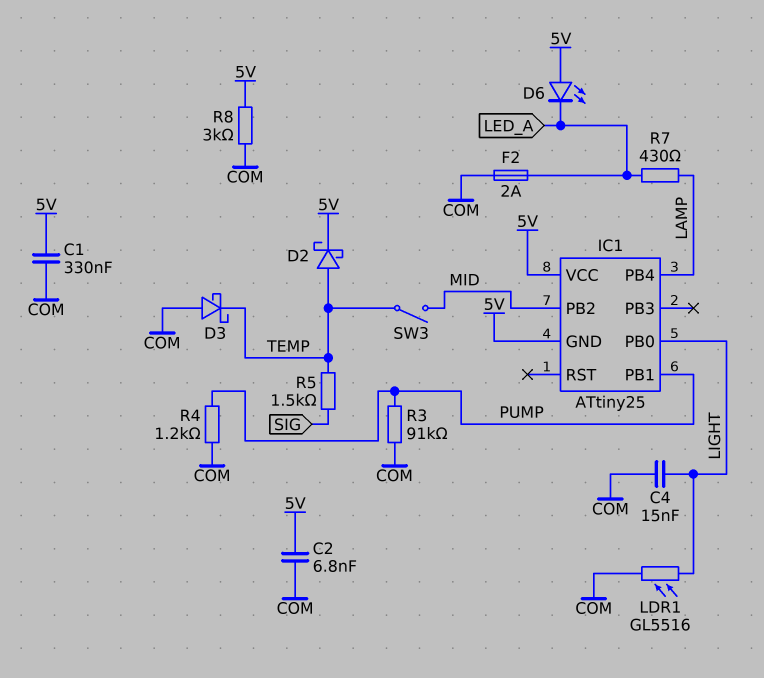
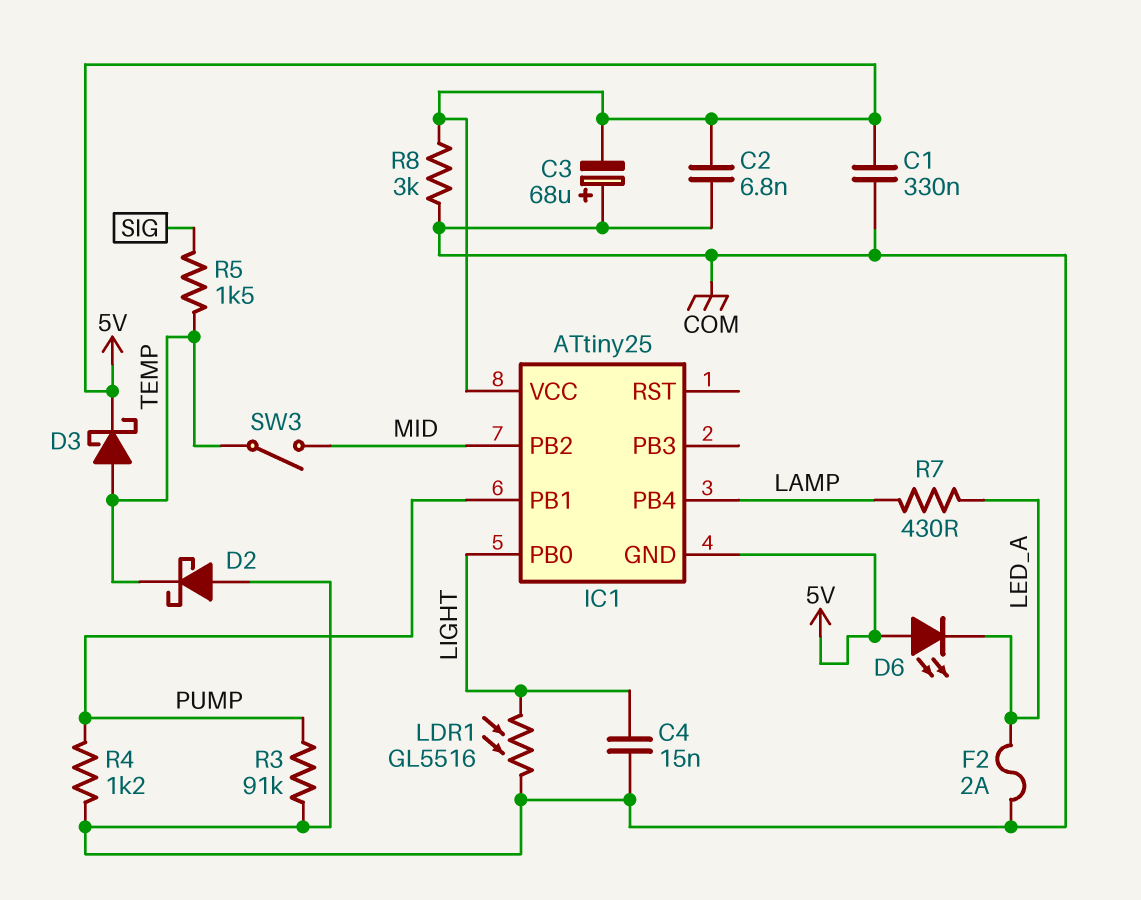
C3: none -> 68uF (plus COM, minus 5V)
D2: schottky (A TEMP, K 5V) -> schottky (A COM, K TEMP)
D3: schottky (A COM, K TEMP) -> schottky (A TEMP, K 5V)

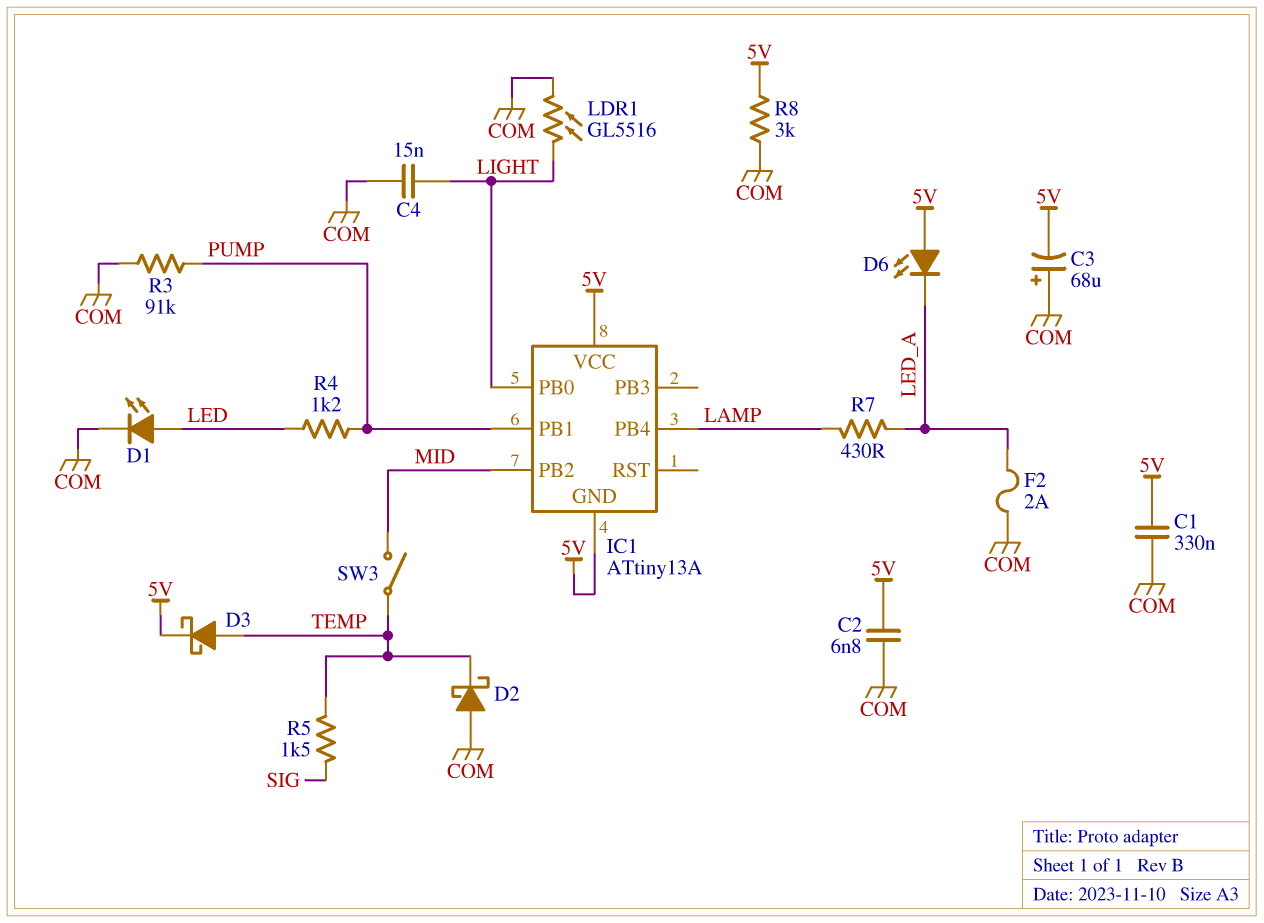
D1: none -> LED (A LED, K COM)
IC1: ATtiny25 -> ATtiny13A
R4: 1.2k (COM, PUMP) -> 1.2k (LED, PUMP)

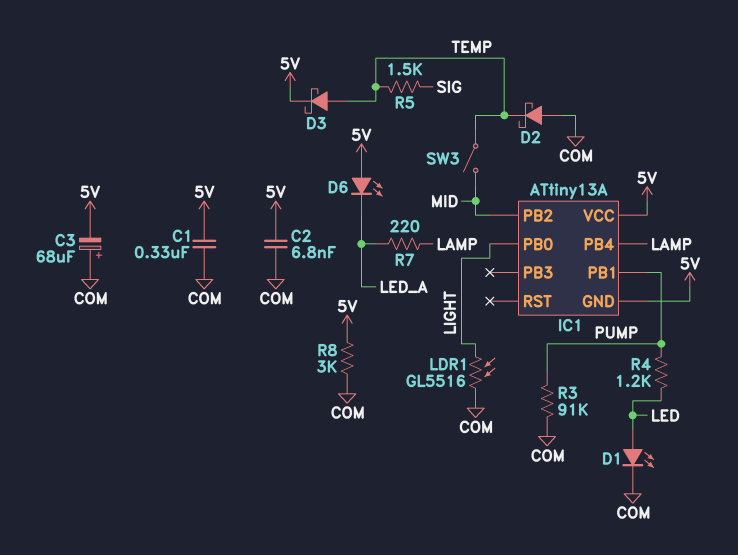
C4: 15nF (COM, LIGHT) -> none
F2: 2A (COM, LED_A) -> none
R7: 430 (LAMP, LED_A) -> 220 (LAMP, LED_A)

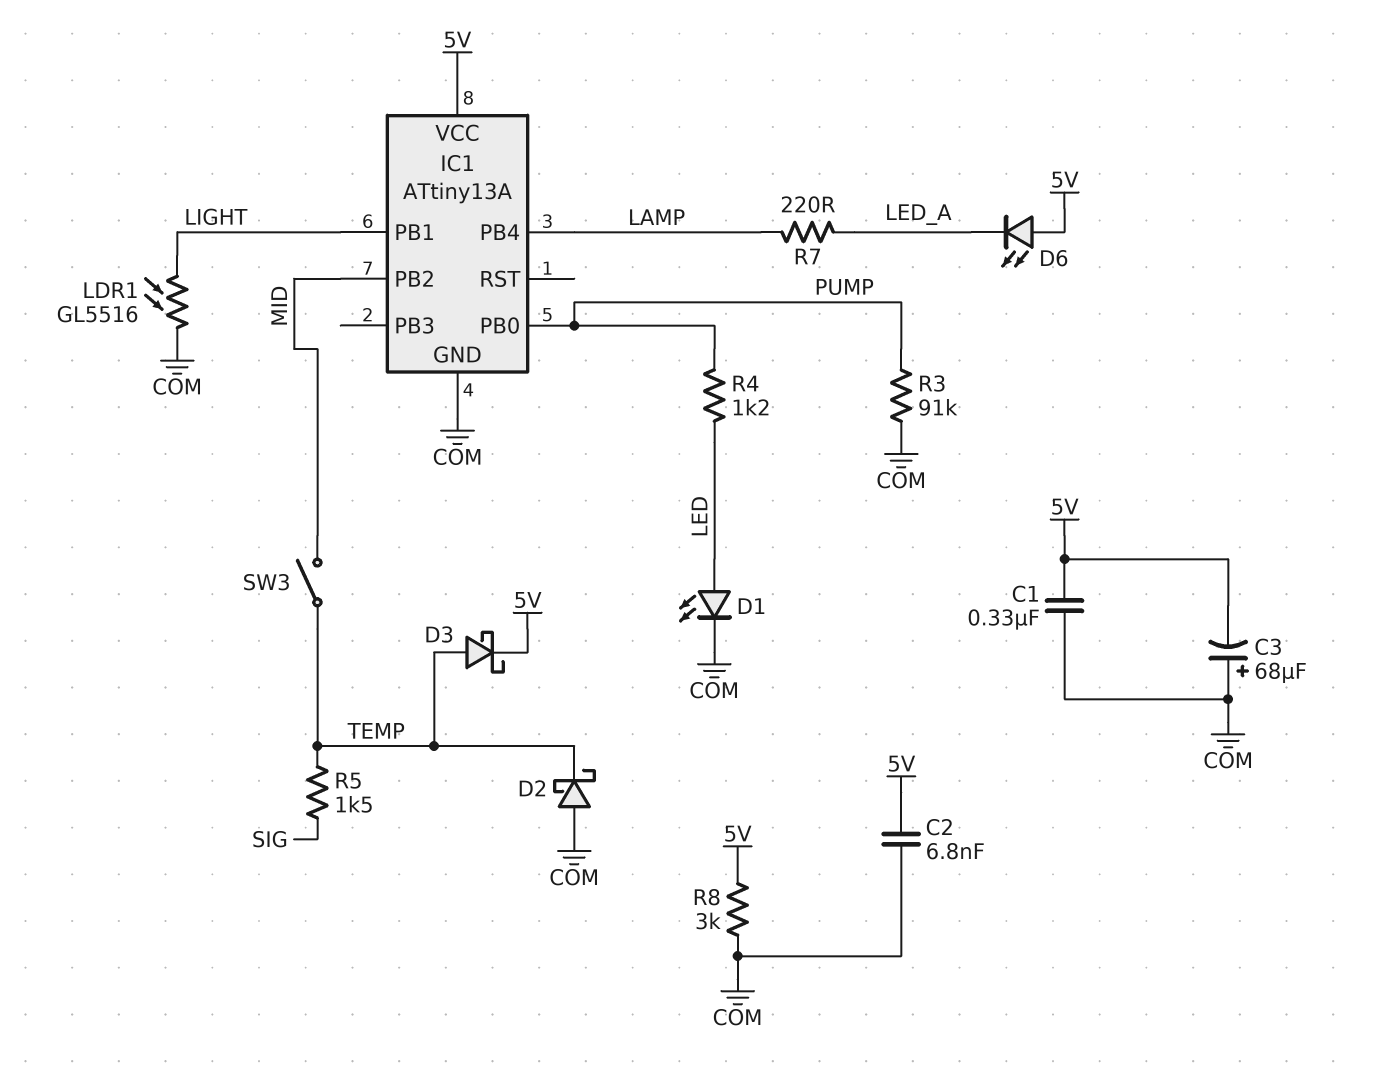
IC1 pin GND: 5V -> COM
IC1 pin PB0: LIGHT -> PUMP
IC1 pin PB1: PUMP -> LIGHT

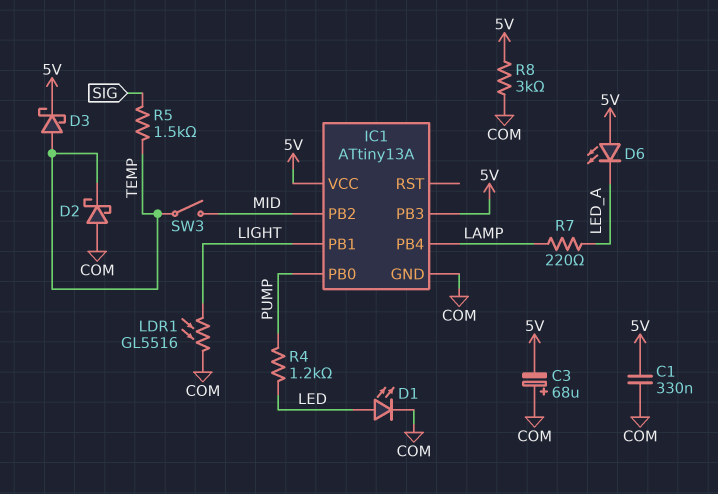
C2: 6.8nF (5V, COM) -> none
IC1 pin PB3: none -> 5V
R3: 91k (COM, PUMP) -> none

